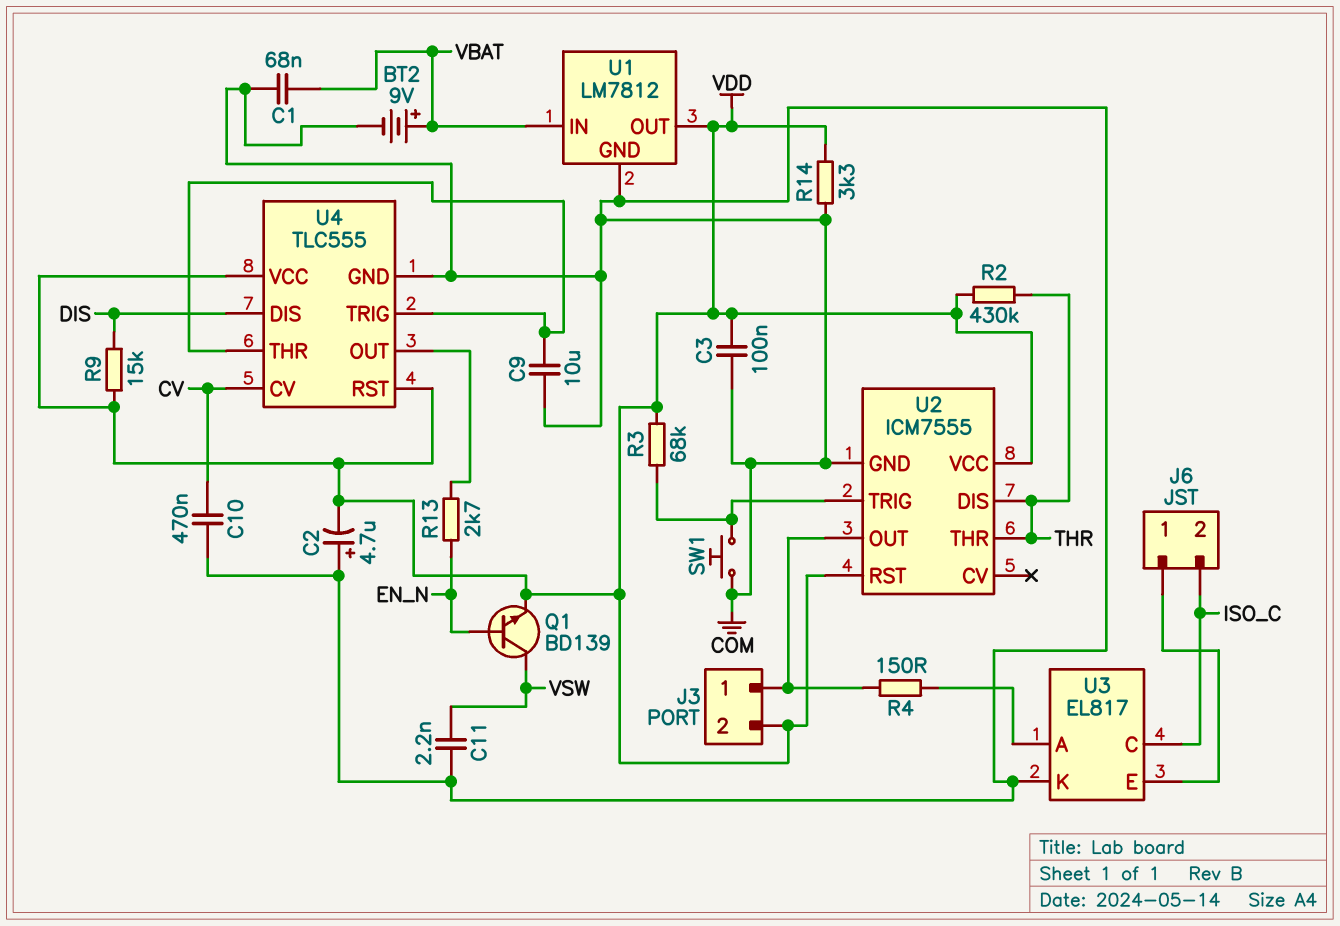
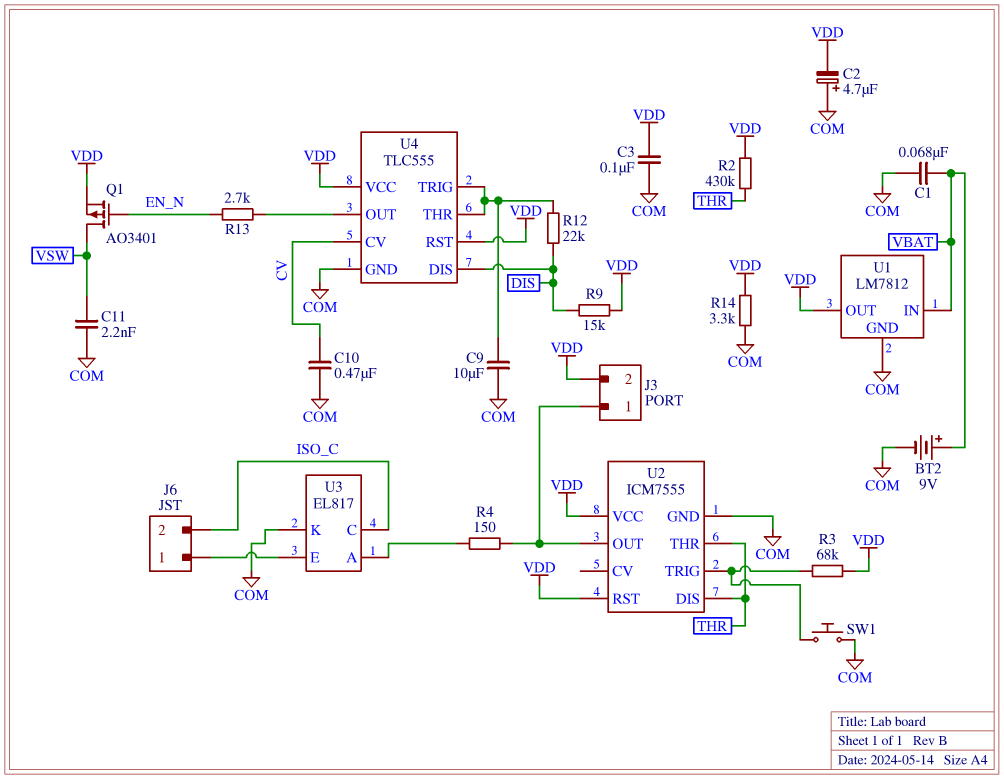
Q1: NPN BD139 (B EN_N, C VSW, E VDD) -> PMOS AO3401 (G EN_N, D VSW, S VDD)
R12: none -> 22k (DIS, U4/THR)

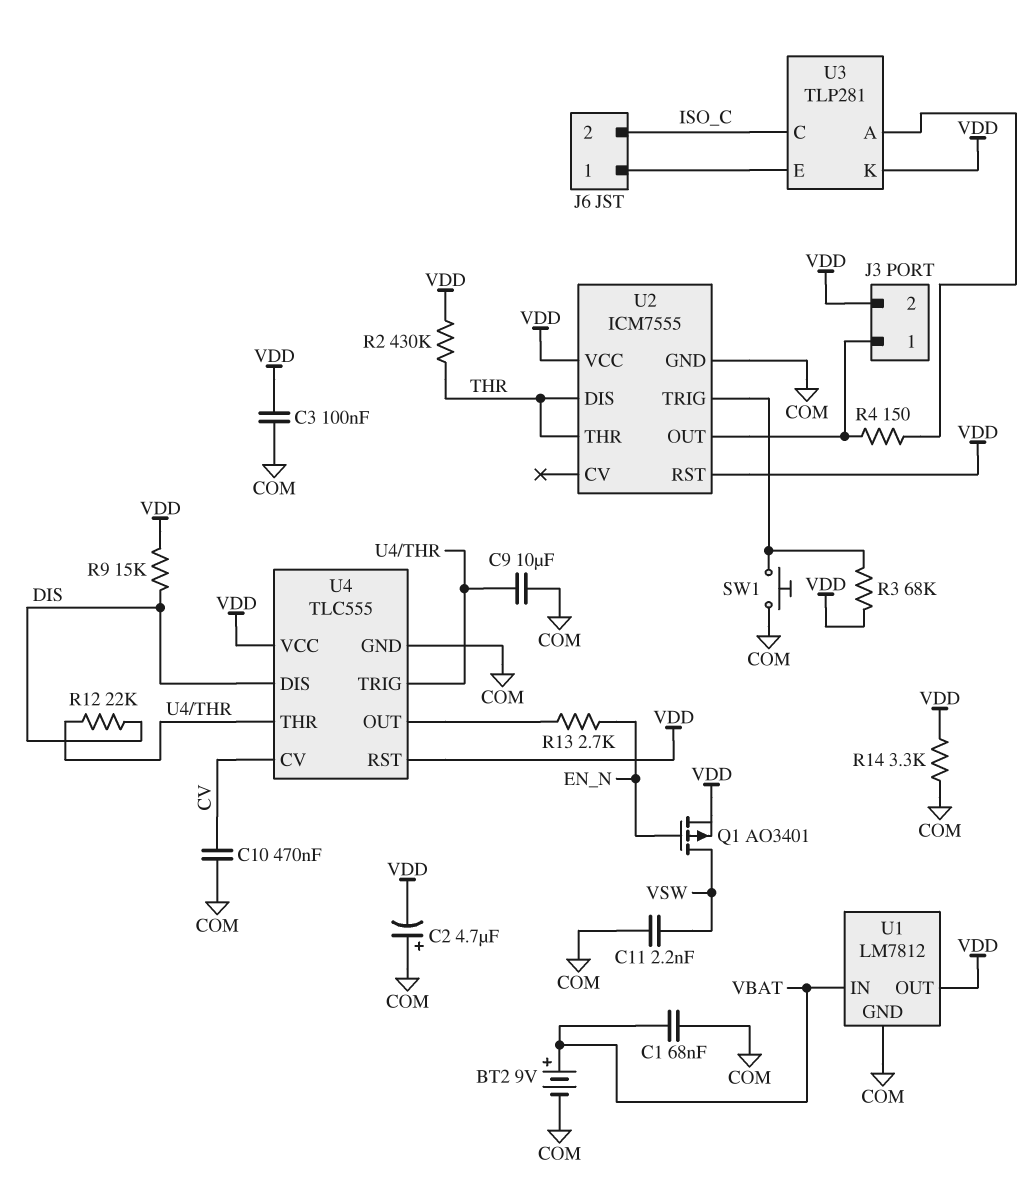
U3: EL817 -> TLP281
U3 pin K: COM -> VDD

